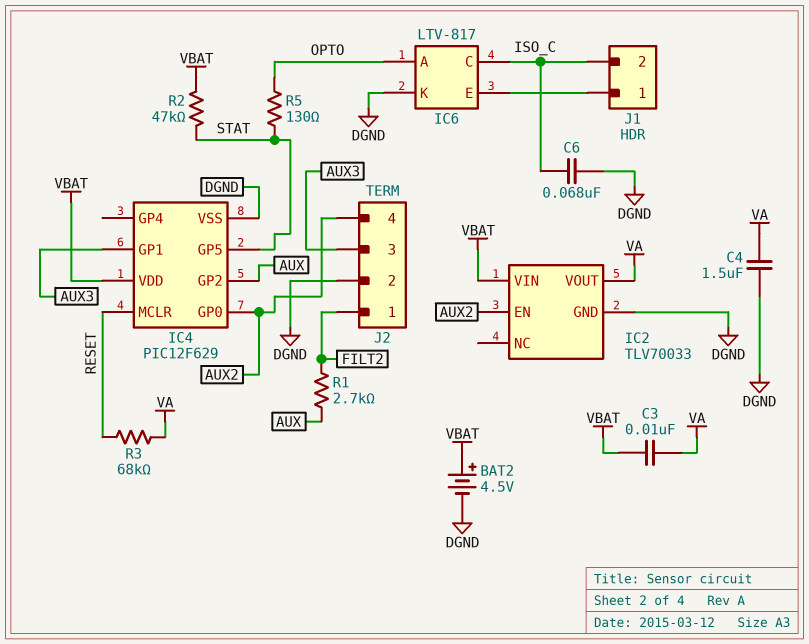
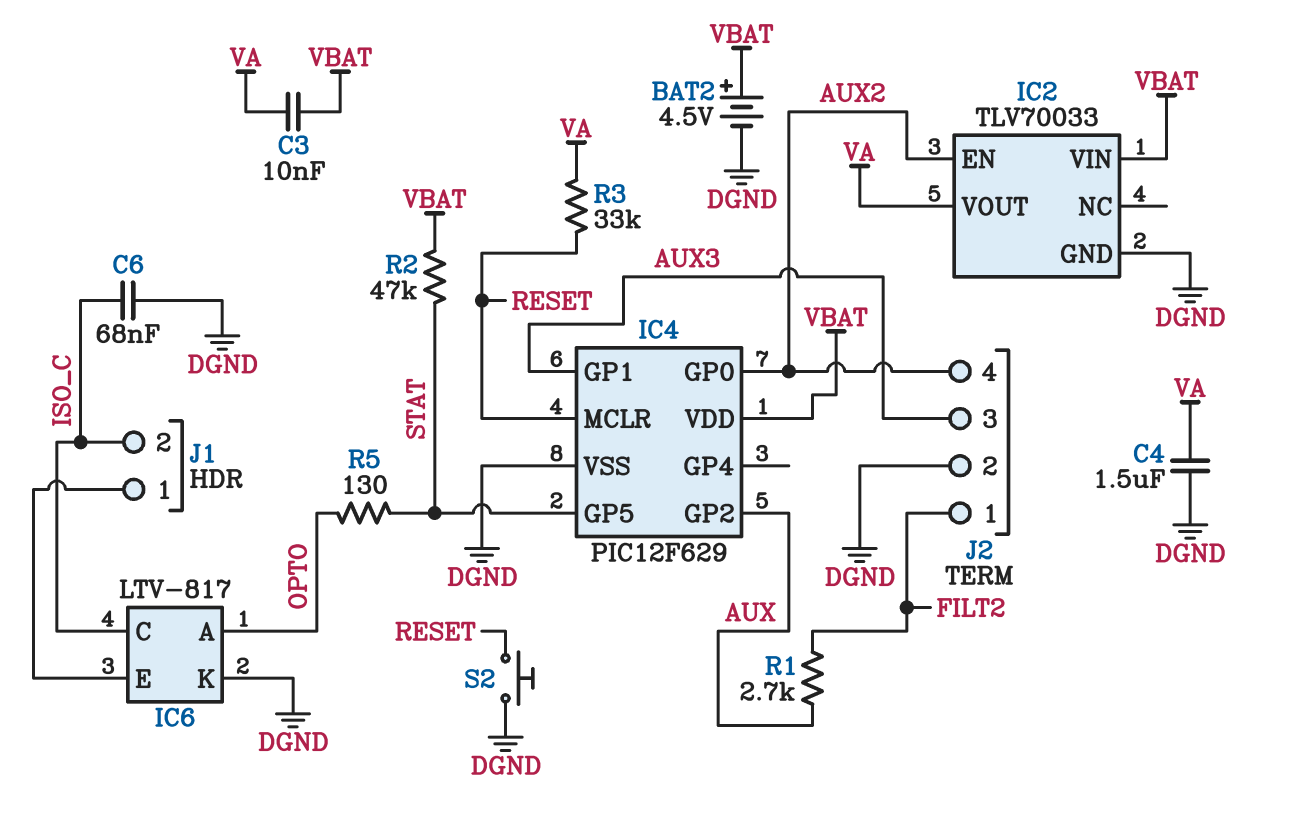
R3: 68k (RESET, VA) -> 33k (RESET, VA)
S2: none -> button (DGND, RESET)

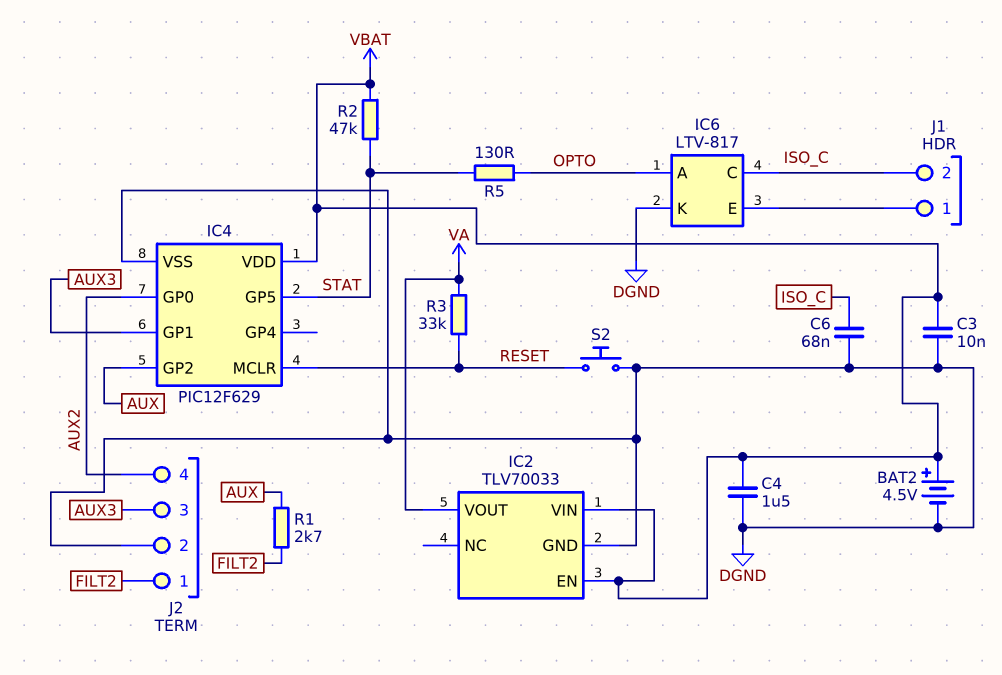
C3: 10nF (VA, VBAT) -> 10nF (DGND, VBAT)
C4: 1.5uF (DGND, VA) -> 1.5uF (DGND, VBAT)
IC2 pin EN: AUX2 -> VBAT

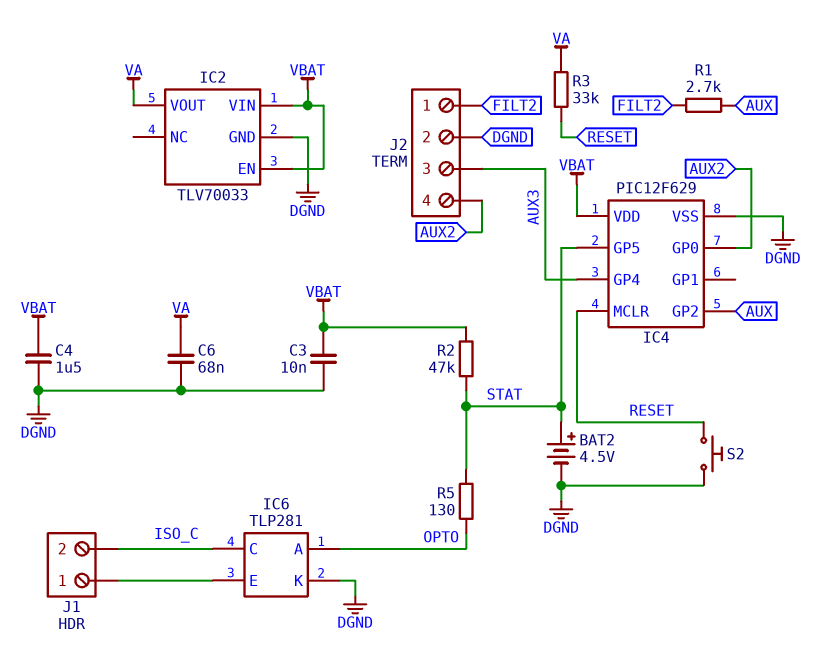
BAT2: 4.5V (plus VBAT, minus DGND) -> 4.5V (plus STAT, minus DGND)
C6: 68nF (DGND, ISO_C) -> 68nF (DGND, VA)
IC4 pin GP1: AUX3 -> none
IC4 pin GP4: none -> AUX3
IC6: LTV-817 -> TLP281

